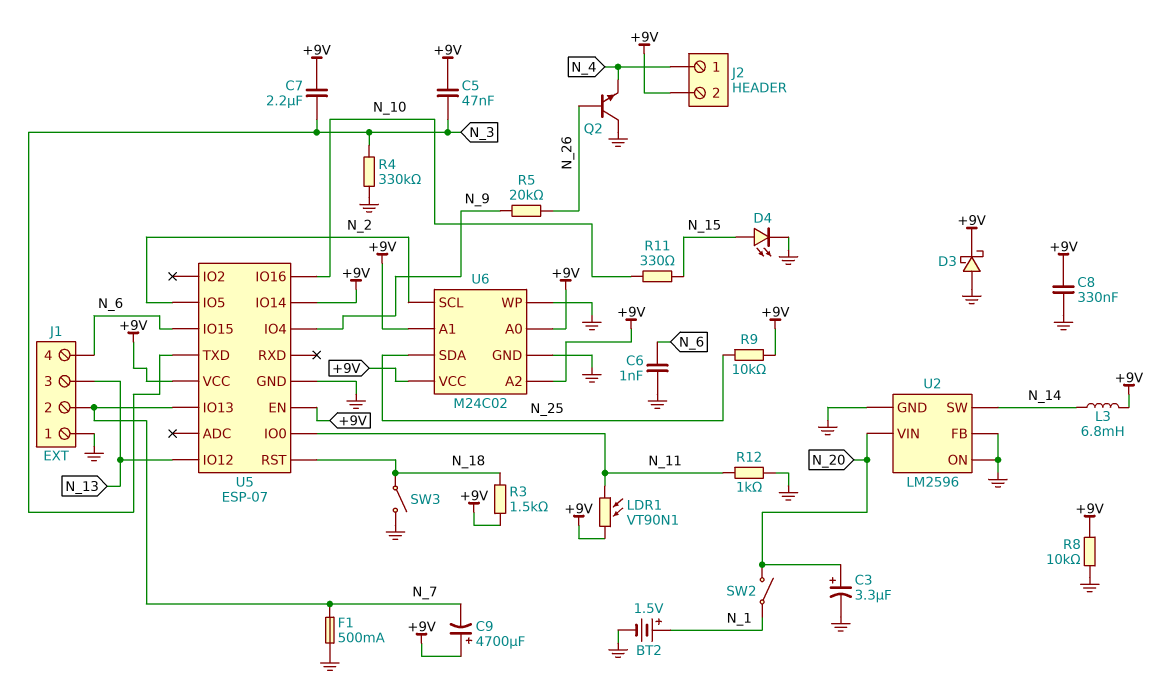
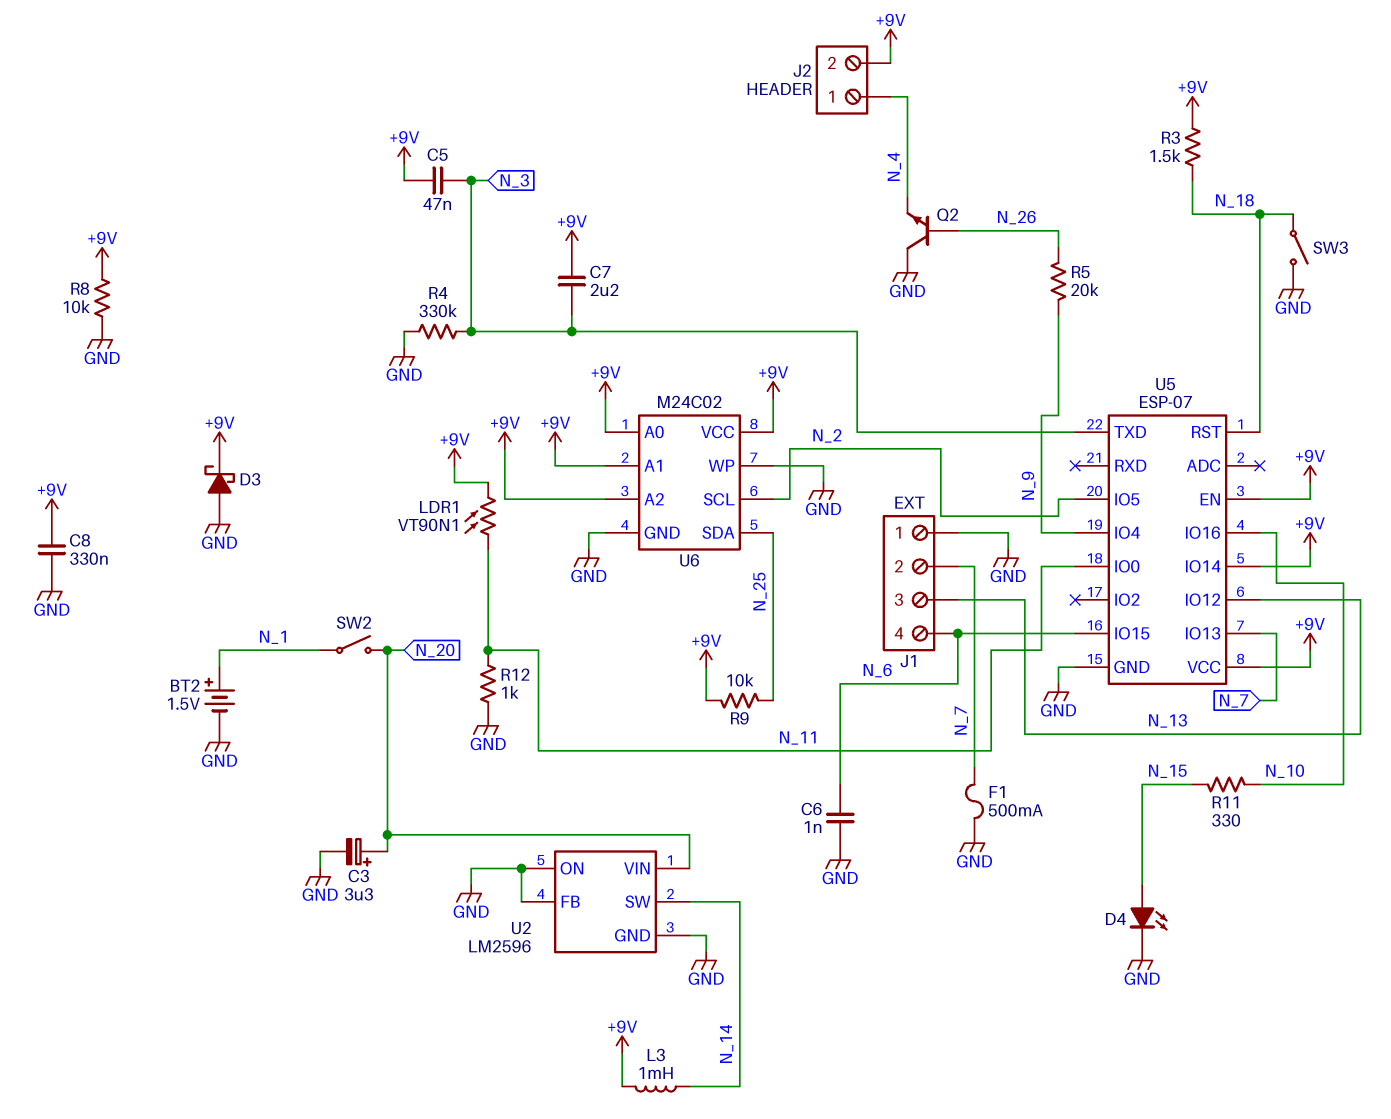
C9: 4700uF (plus +9V, minus N_7) -> none
L3: 6.8mH (+9V, N_14) -> 1mH (+9V, N_14)

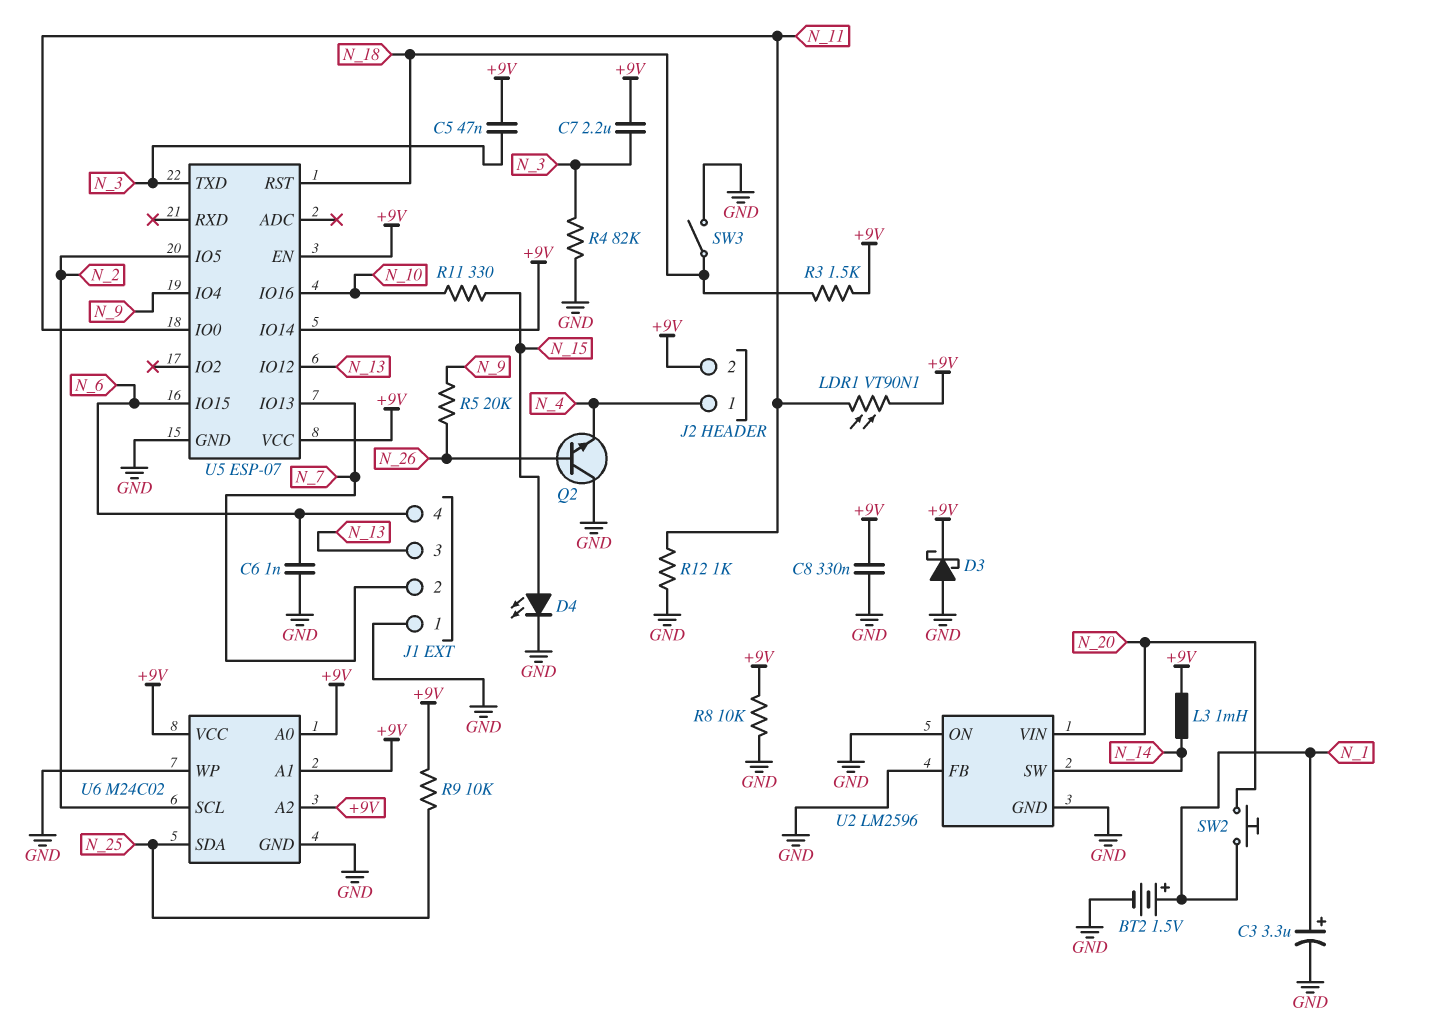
C3: 3.3uF (plus N_20, minus GND) -> 3.3uF (plus N_1, minus GND)
F1: 500mA (GND, N_7) -> none
R4: 330k (GND, N_3) -> 82k (GND, N_3)
SW2: switch (N_1, N_20) -> button (N_1, N_20)

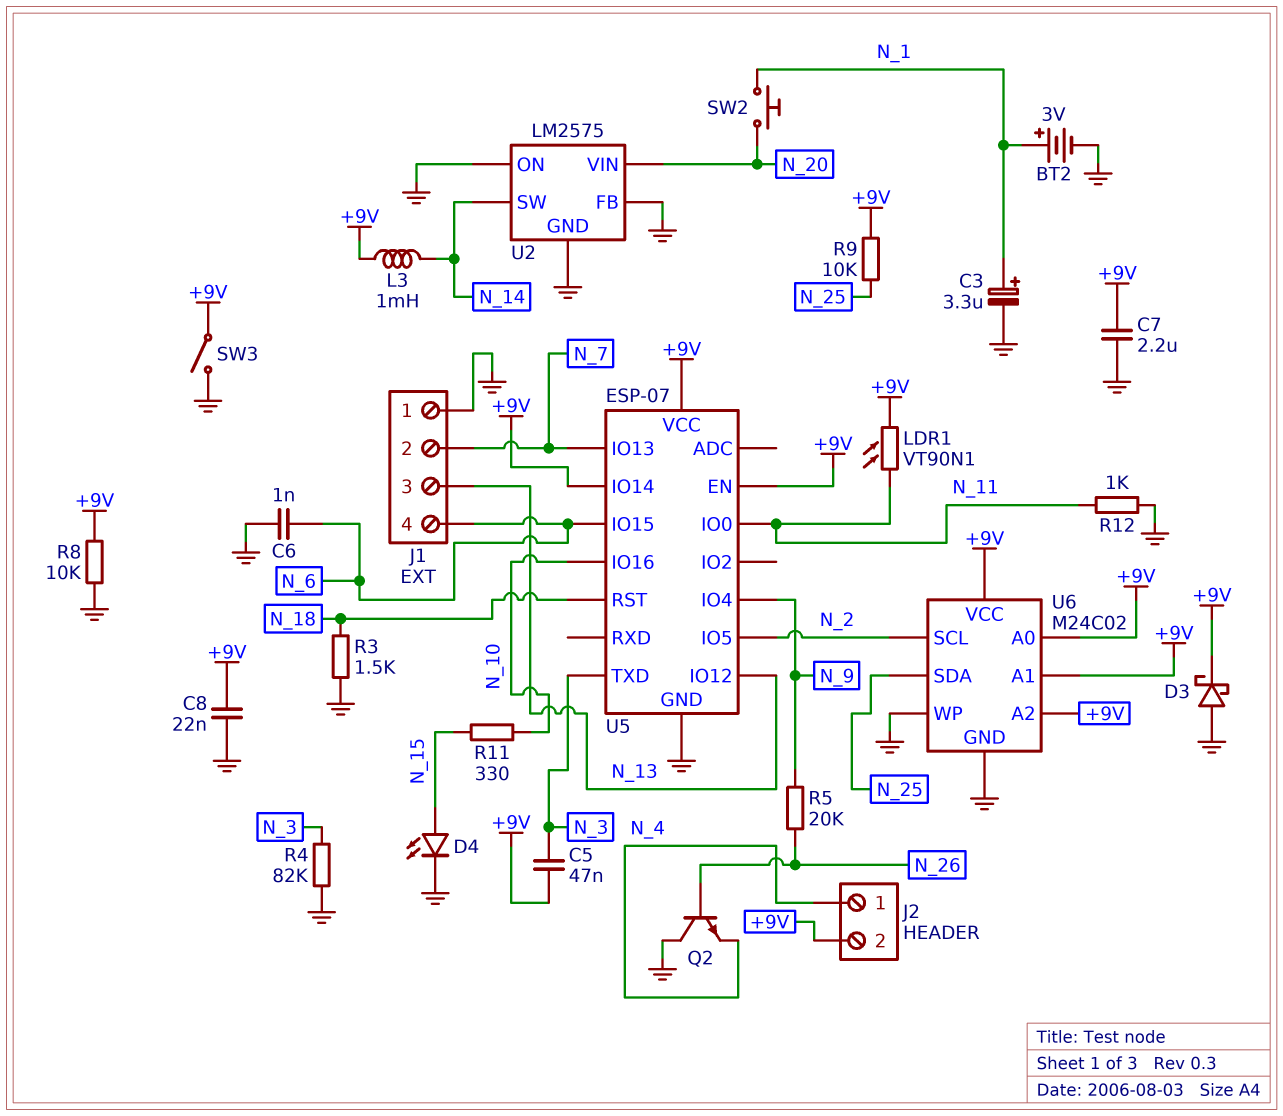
BT2: 1.5V (plus N_1, minus GND) -> 3V (plus N_1, minus GND)
C7: 2.2uF (+9V, N_3) -> 2.2uF (+9V, GND)
C8: 330nF (+9V, GND) -> 22nF (+9V, GND)
R3: 1.5k (+9V, N_18) -> 1.5k (GND, N_18)
SW3: switch (GND, N_18) -> switch (+9V, GND)
U2: LM2596 -> LM2575

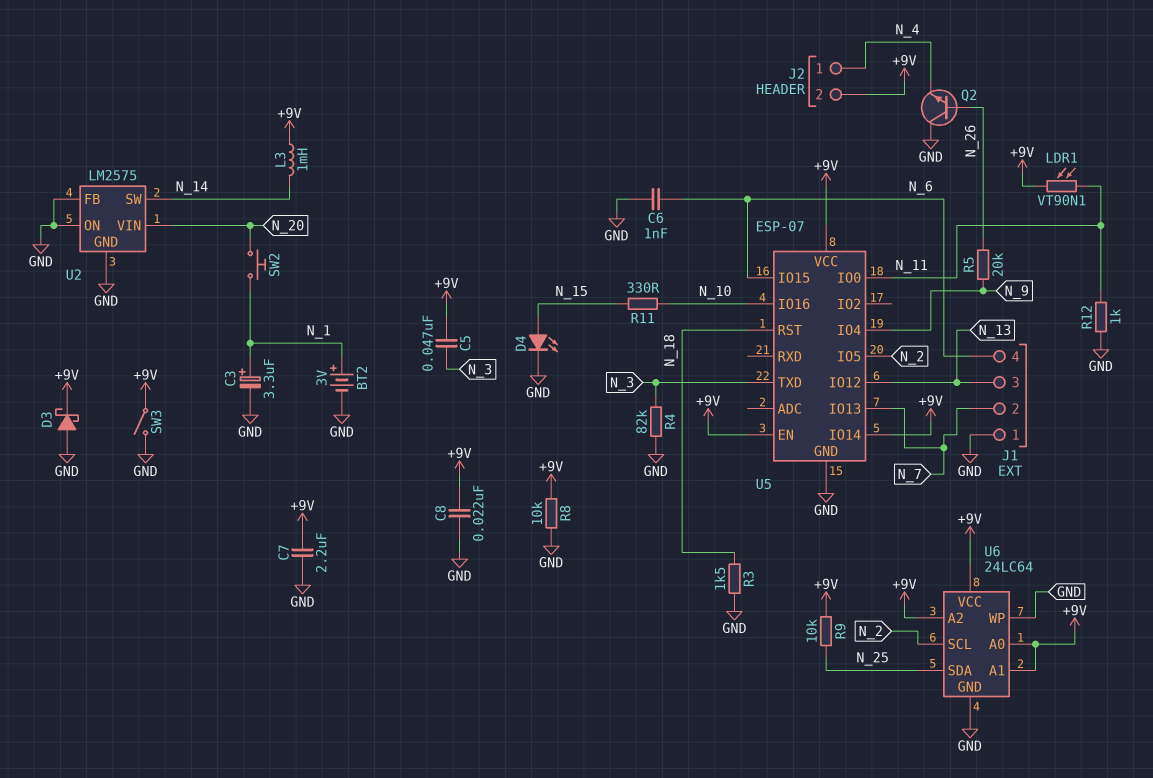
U6: M24C02 -> 24LC64

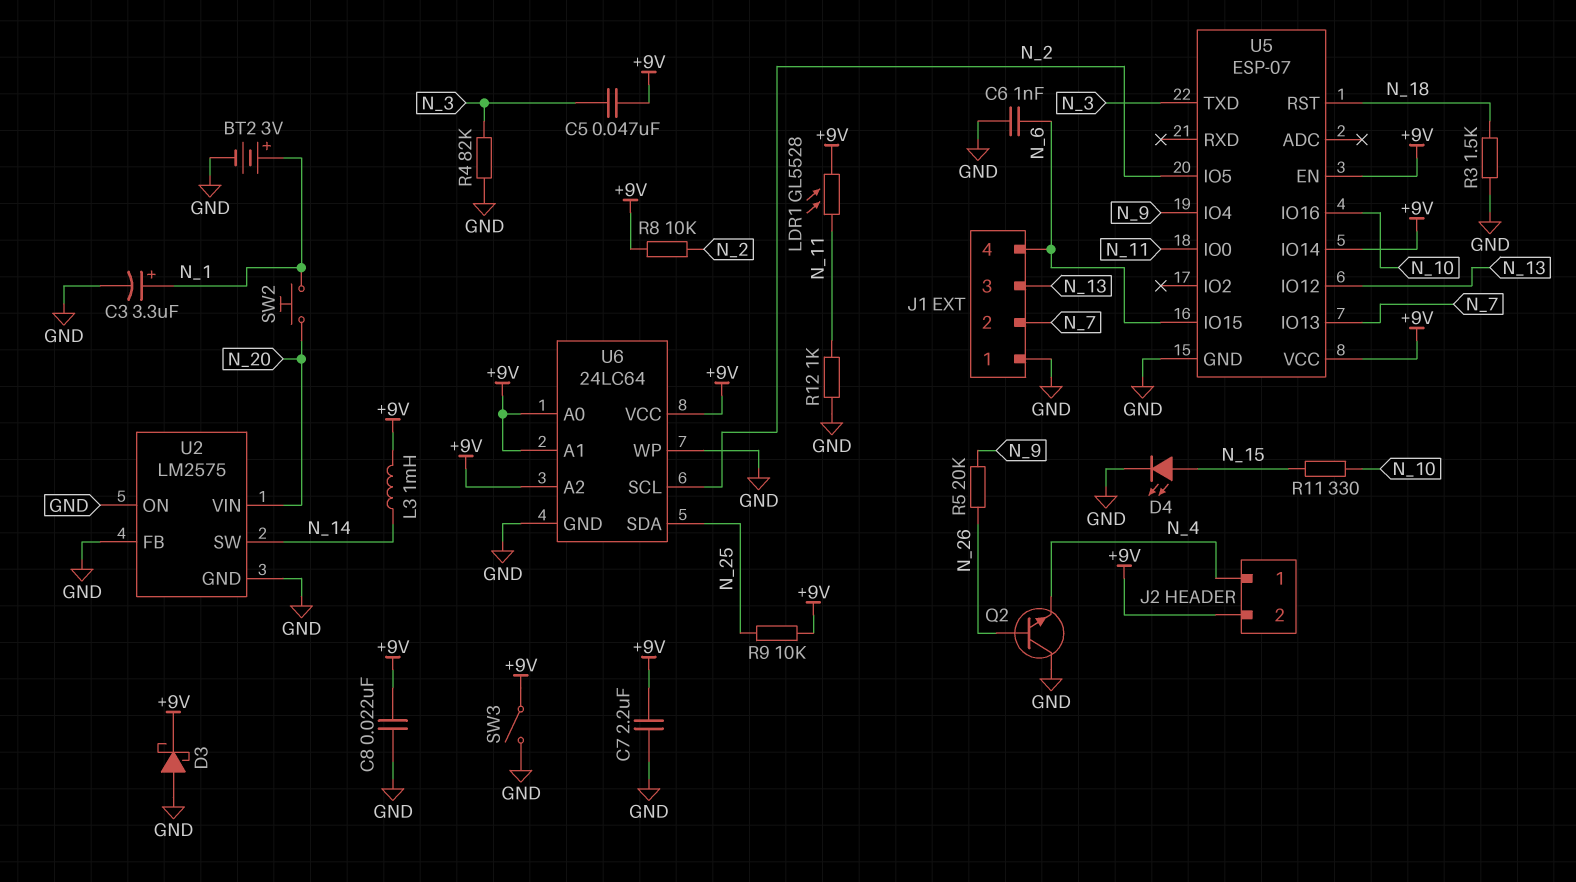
LDR1: VT90N1 (+9V, N_11) -> GL5528 (+9V, N_11)
R8: 10k (+9V, GND) -> 10k (+9V, N_2)

